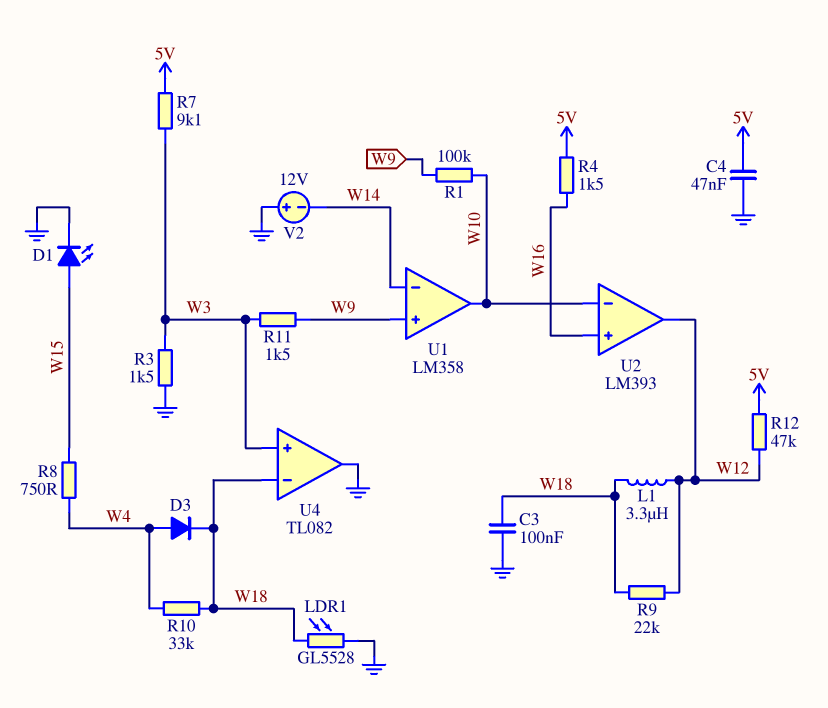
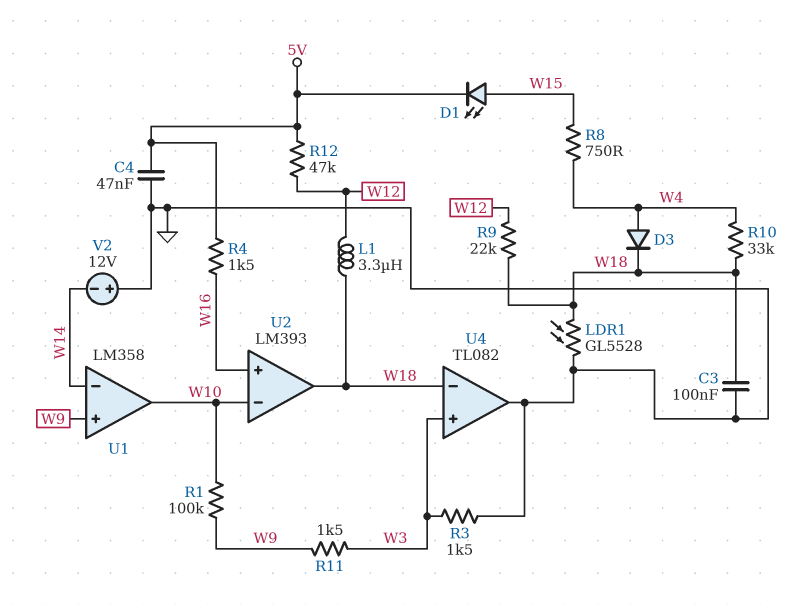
D1: LED (A W15, K GND) -> LED (A W15, K 5V)
R7: 9.1k (5V, W3) -> none
U2 pin out: W12 -> W18

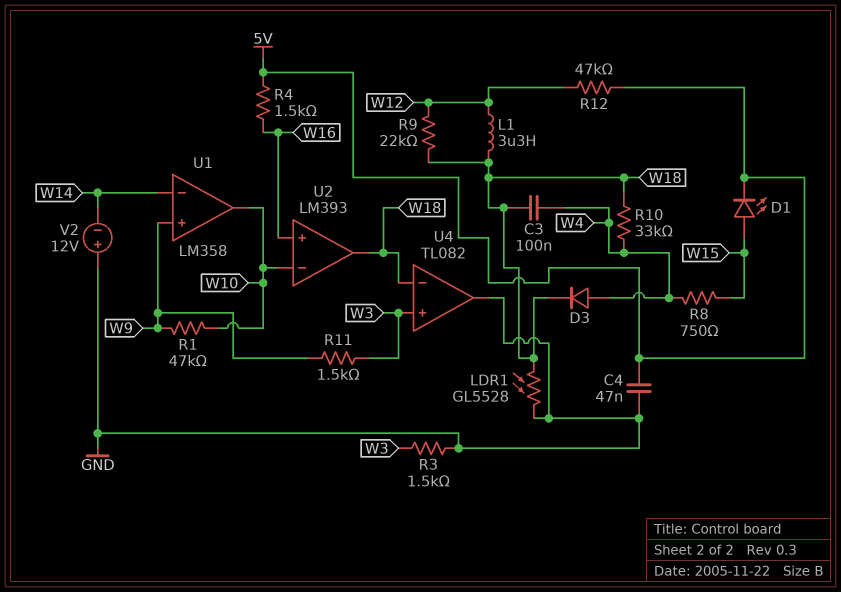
C3: 100nF (GND, W18) -> 100nF (W4, W18)
R1: 100k (W9, W10) -> 47k (W9, W10)

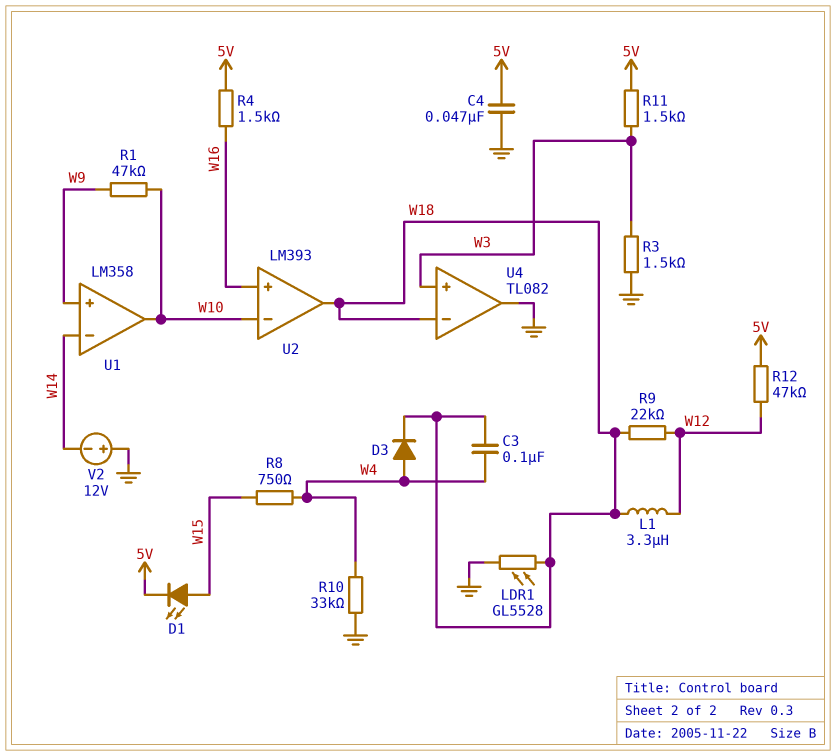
R10: 33k (W4, W18) -> 33k (GND, W4)
R11: 1.5k (W3, W9) -> 1.5k (5V, W3)

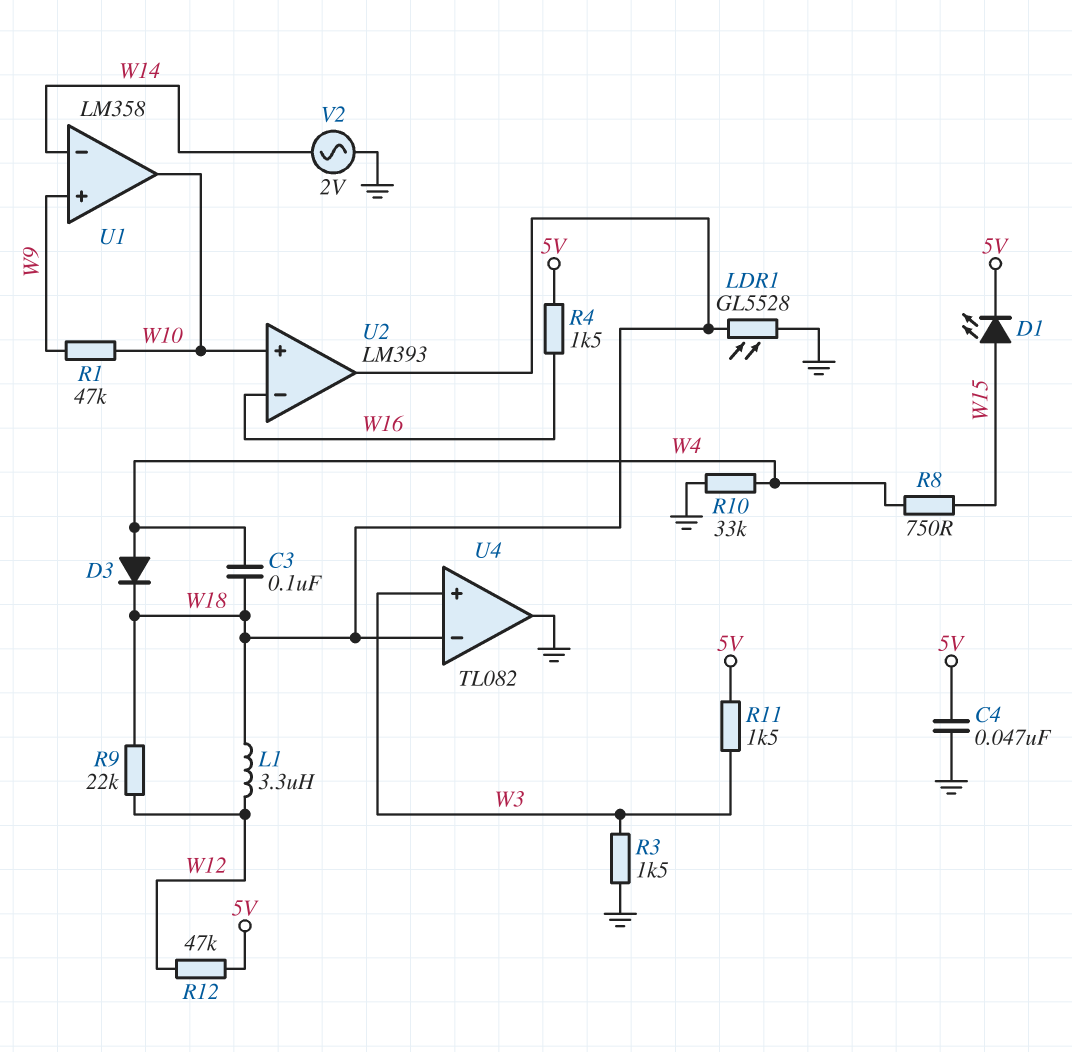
U2 pin in+: W16 -> W10
U2 pin in-: W10 -> W16
V2: 12V (plus GND, minus W14) -> AC 2V (GND, W14)

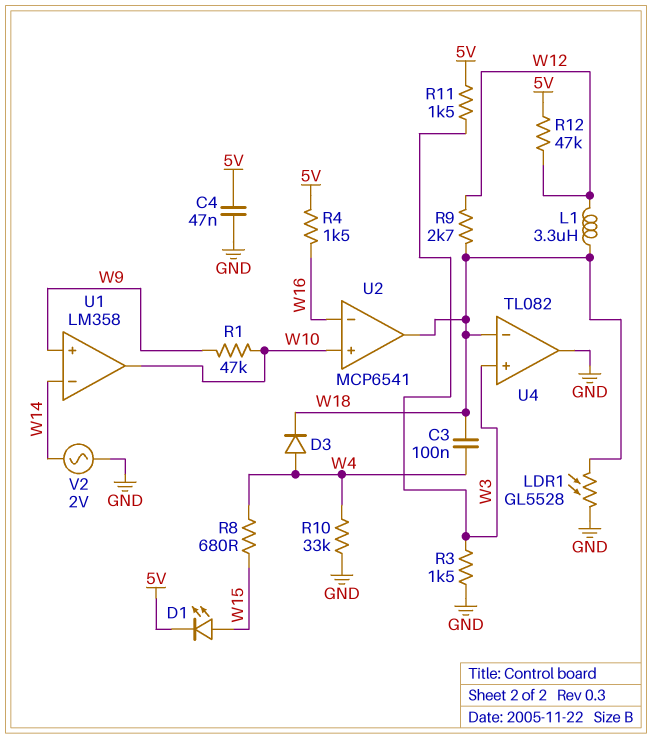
R8: 750 (W4, W15) -> 680 (W4, W15)
R9: 22k (W12, W18) -> 2.7k (W12, W18)
U2: LM393 -> MCP6541

